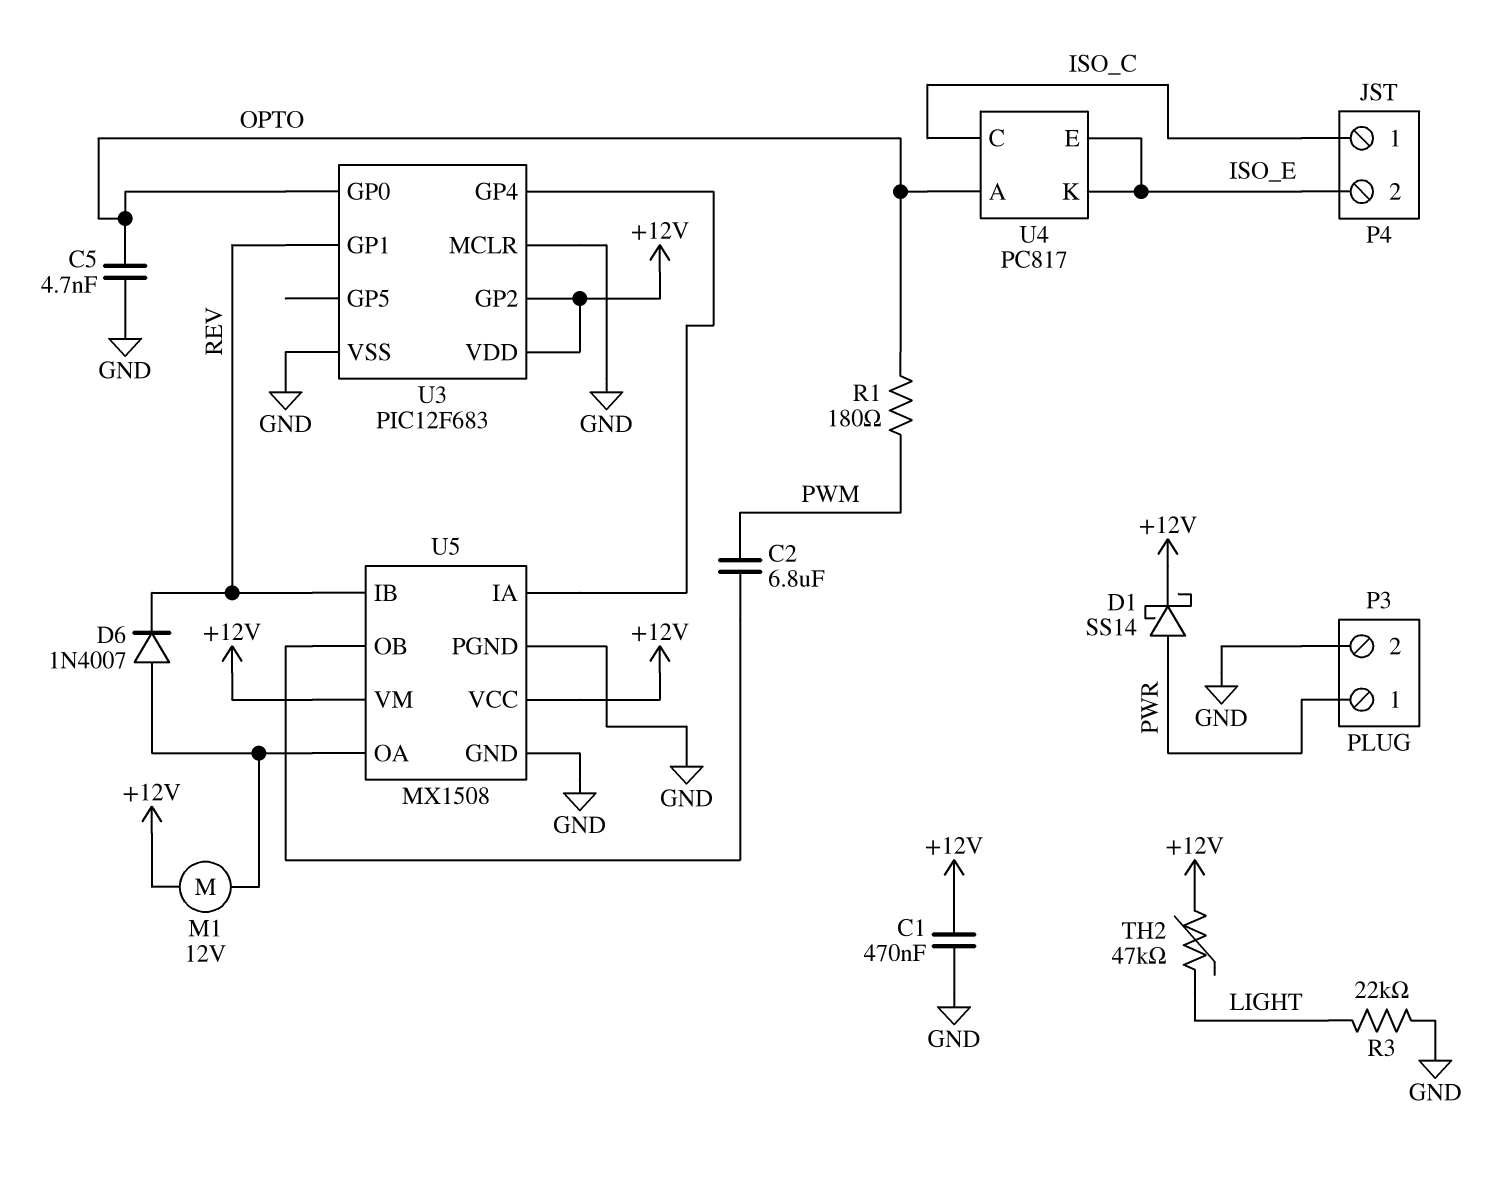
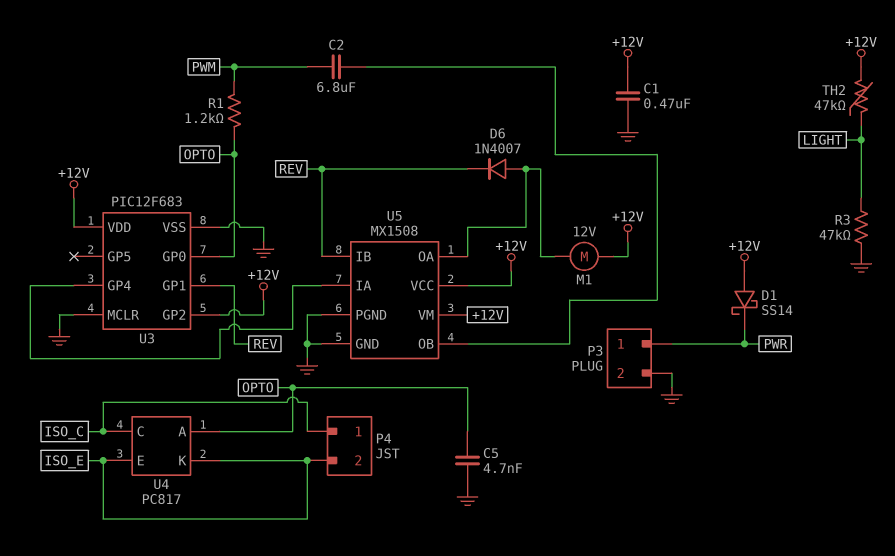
D1: schottky SS14 (A PWR, K +12V) -> schottky SS14 (A +12V, K PWR)
R1: 180 (OPTO, PWM) -> 1.2k (OPTO, PWM)
R3: 22k (GND, LIGHT) -> 47k (GND, LIGHT)

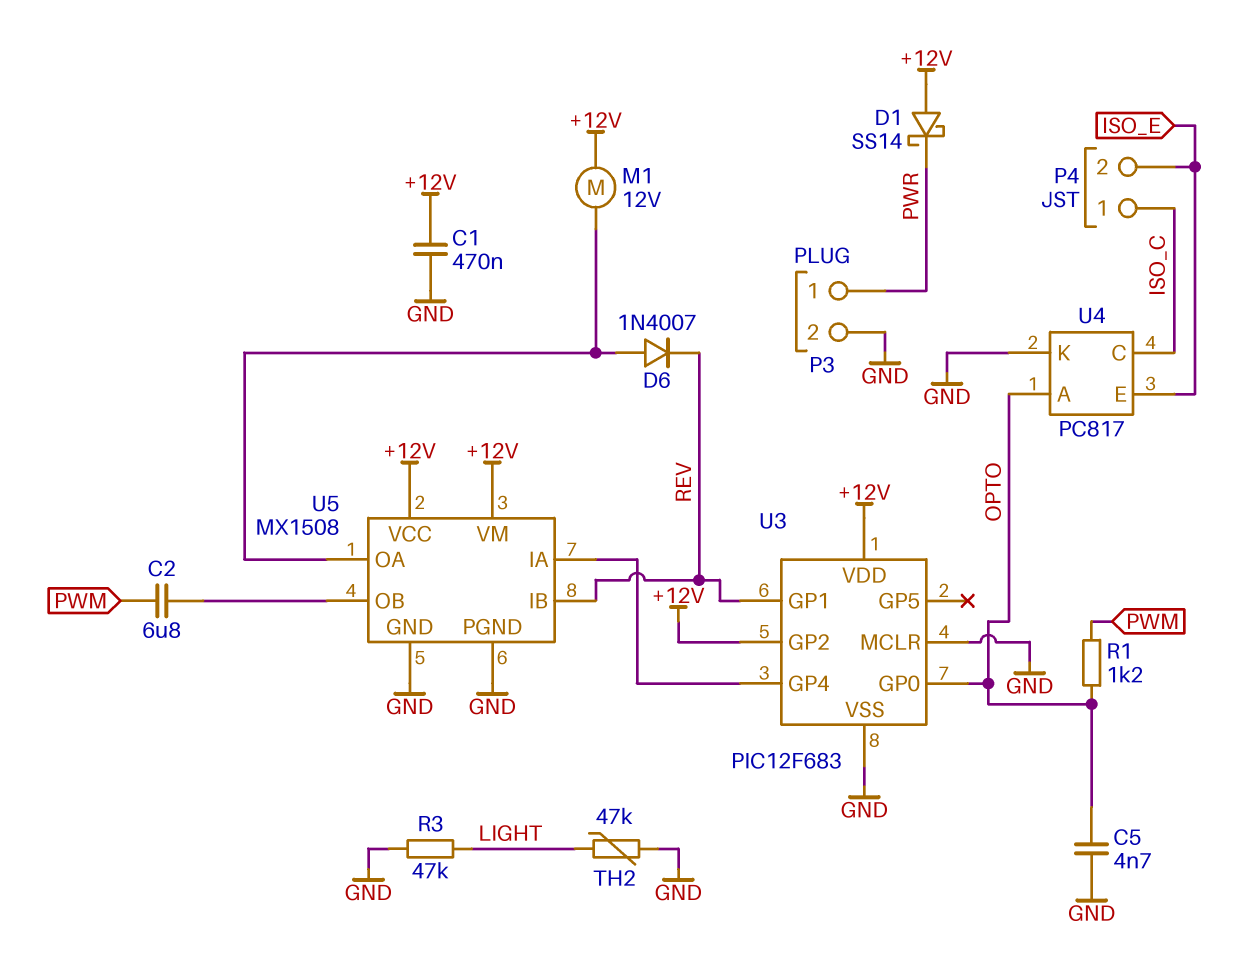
TH2: 47k (+12V, LIGHT) -> 47k (GND, LIGHT)
U4 pin K: ISO_E -> GND

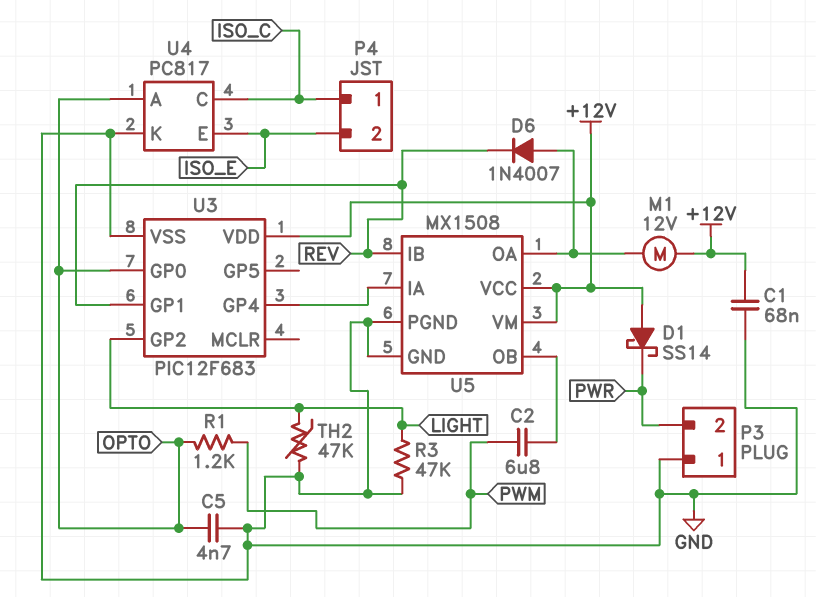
C1: 470nF (+12V, GND) -> 68nF (+12V, GND)
P3 pin 1: PWR -> GND
P3 pin 2: GND -> PWR
U3 pin GP2: +12V -> LIGHT
U3 pin MCLR: GND -> none

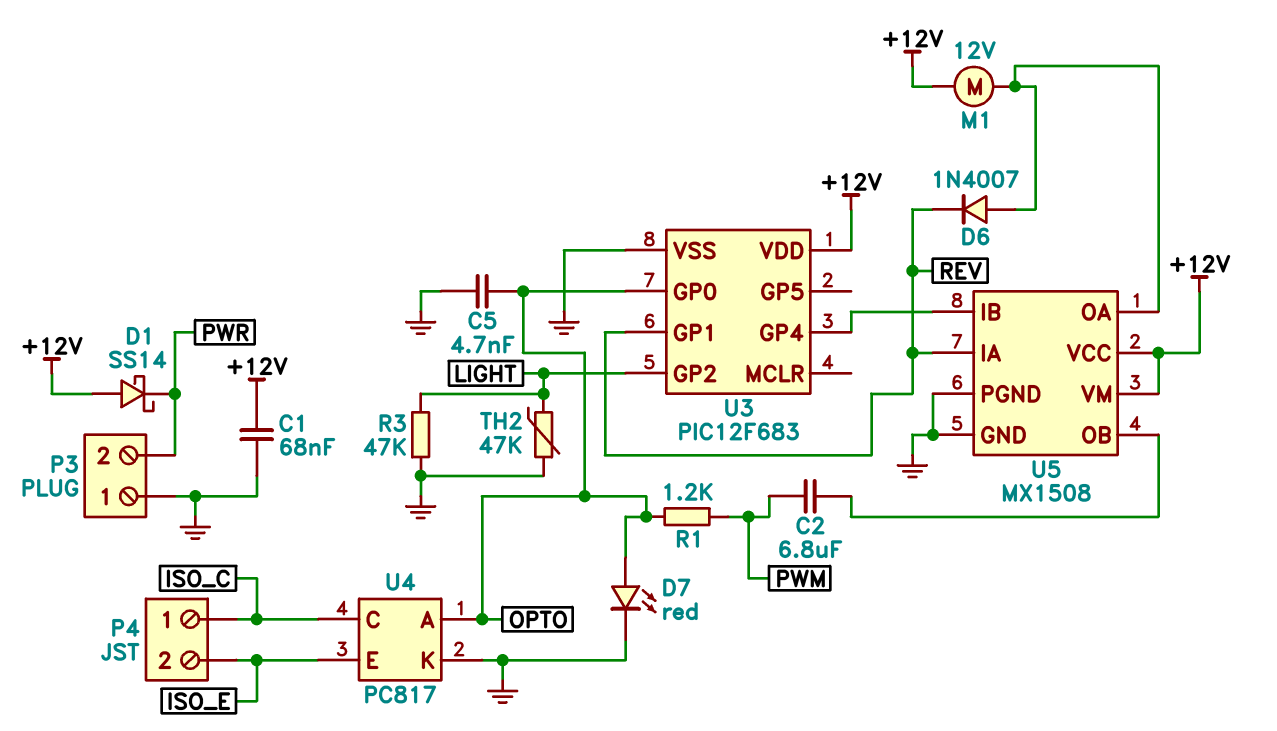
D7: none -> LED red (A OPTO, K GND)
U5 pin IA: U3/GP4 -> REV
U5 pin IB: REV -> U3/GP4

